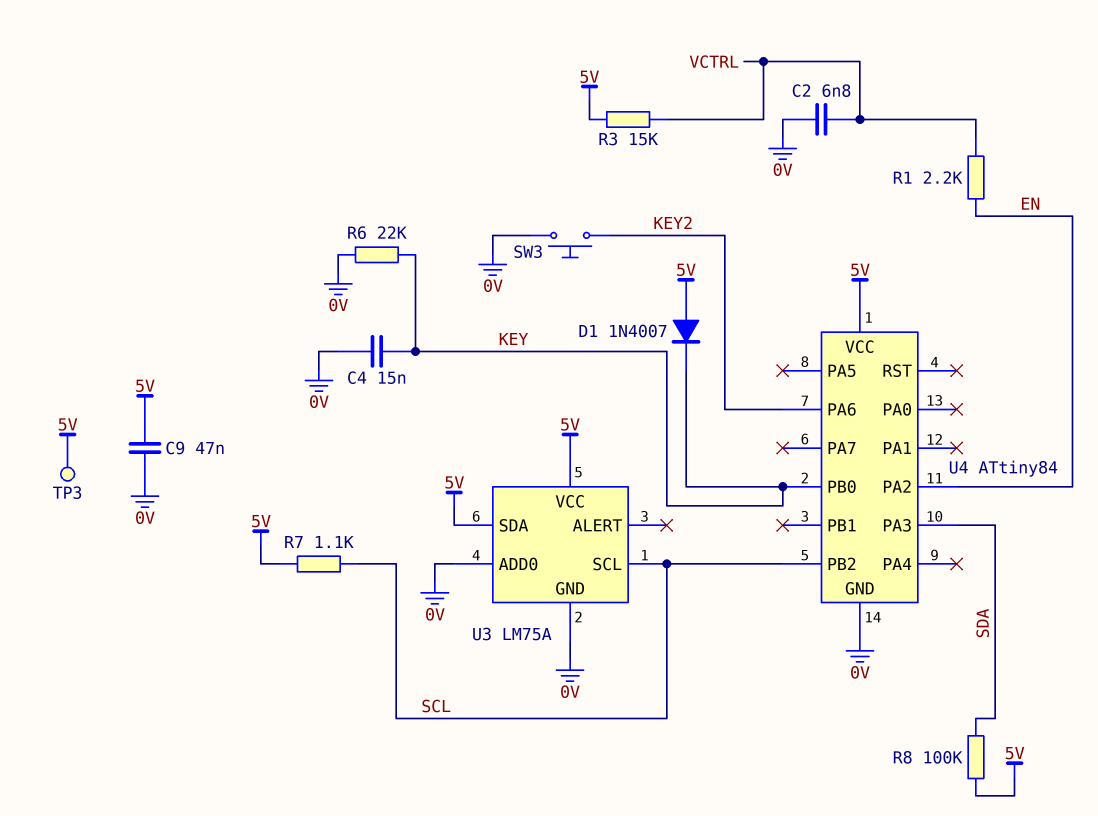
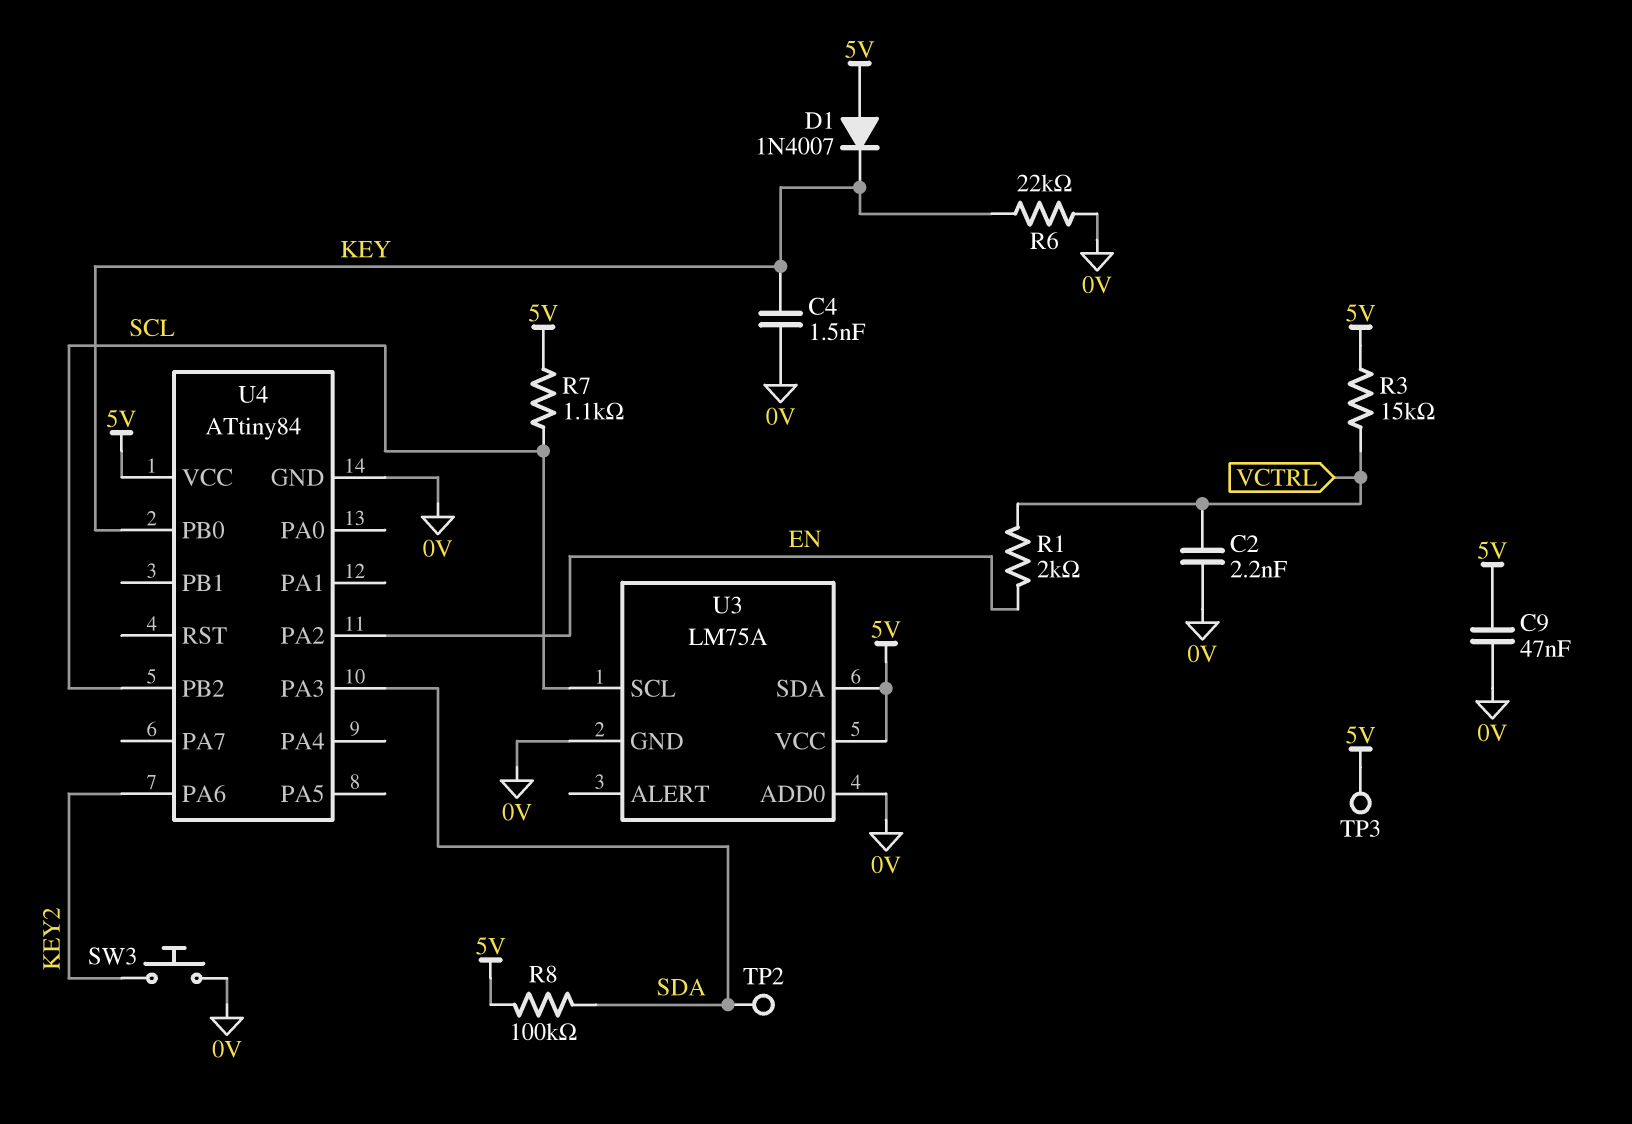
C2: 6.8nF (0V, VCTRL) -> 2.2nF (0V, VCTRL)
C4: 15nF (0V, KEY) -> 1.5nF (0V, KEY)
R1: 2.2k (EN, VCTRL) -> 2k (EN, VCTRL)
TP2: none -> test point (SDA)

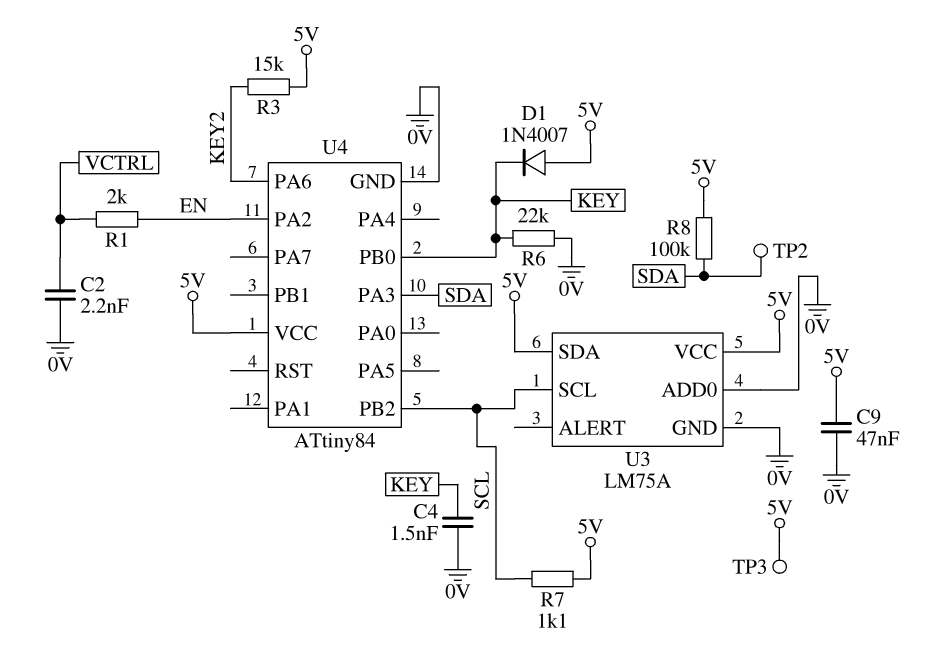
R3: 15k (5V, VCTRL) -> 15k (5V, KEY2)
SW3: button (0V, KEY2) -> none

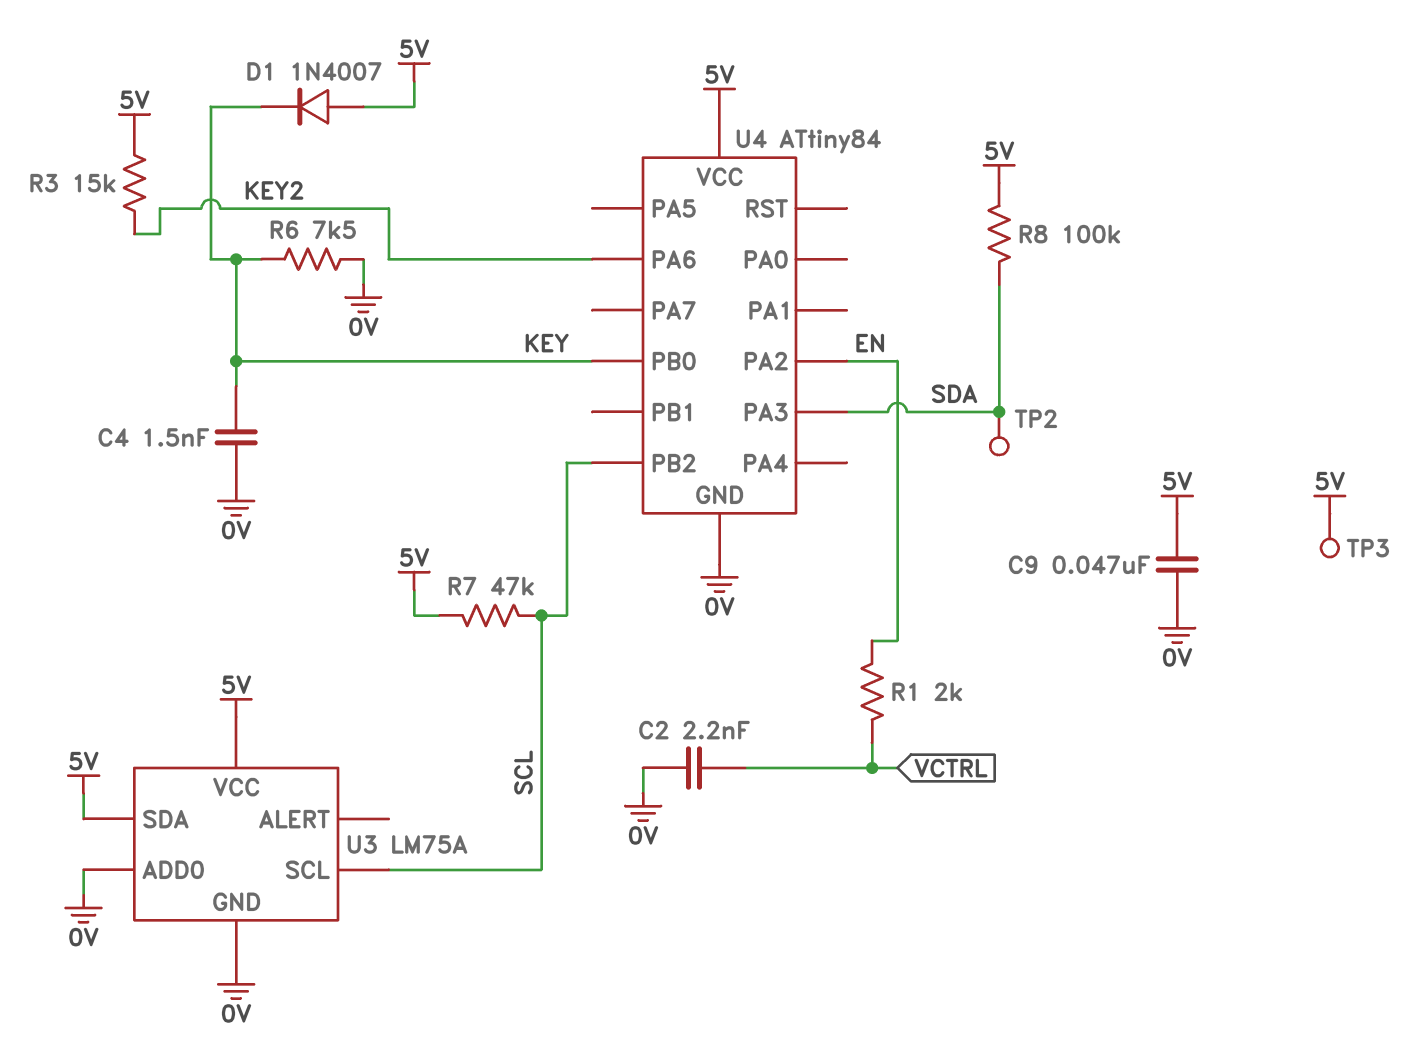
R6: 22k (0V, KEY) -> 7.5k (0V, KEY)
R7: 1.1k (5V, SCL) -> 47k (5V, SCL)

